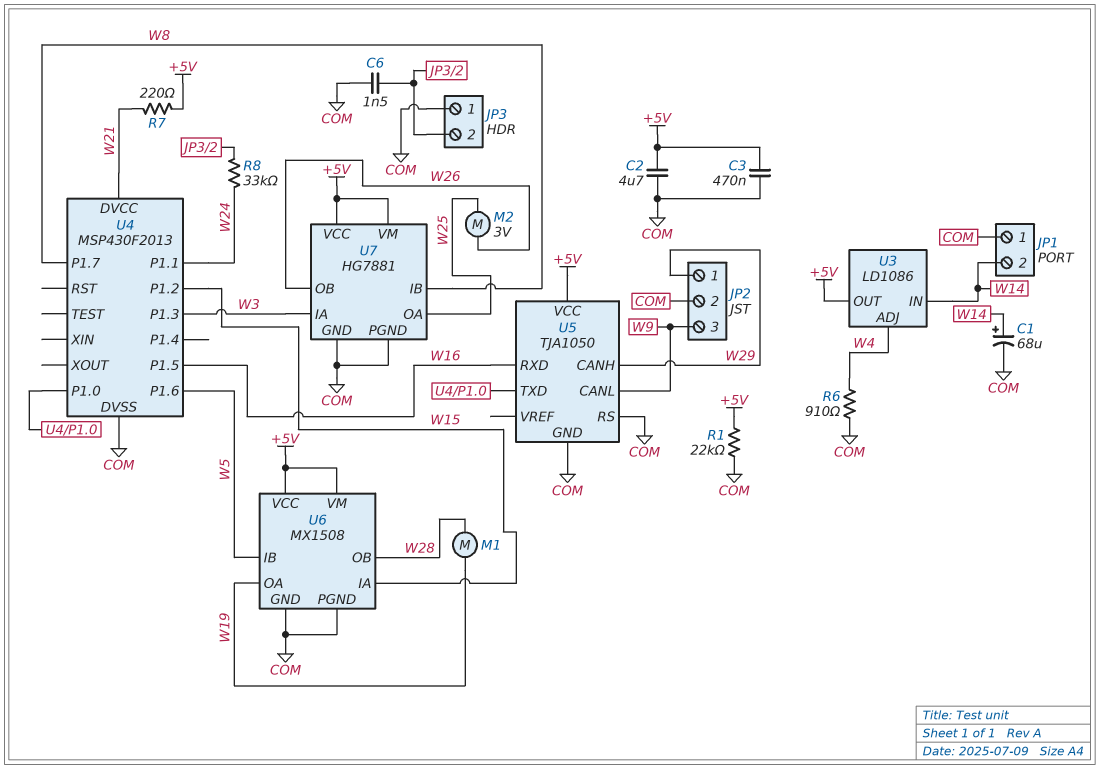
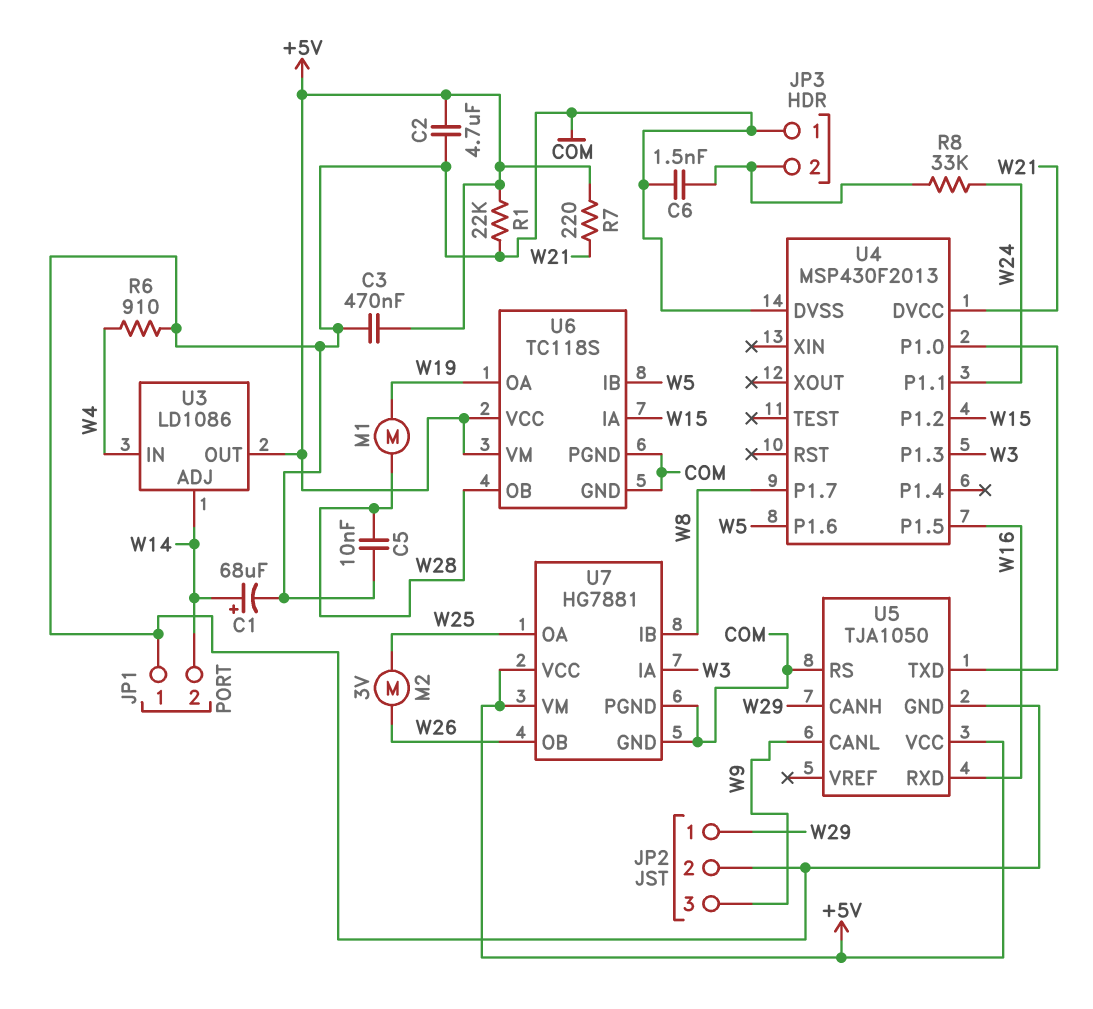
C5: none -> 10nF (COM, W28)
U3 pin ADJ: W4 -> W14
U3 pin IN: W14 -> W4
U6: MX1508 -> TC118S

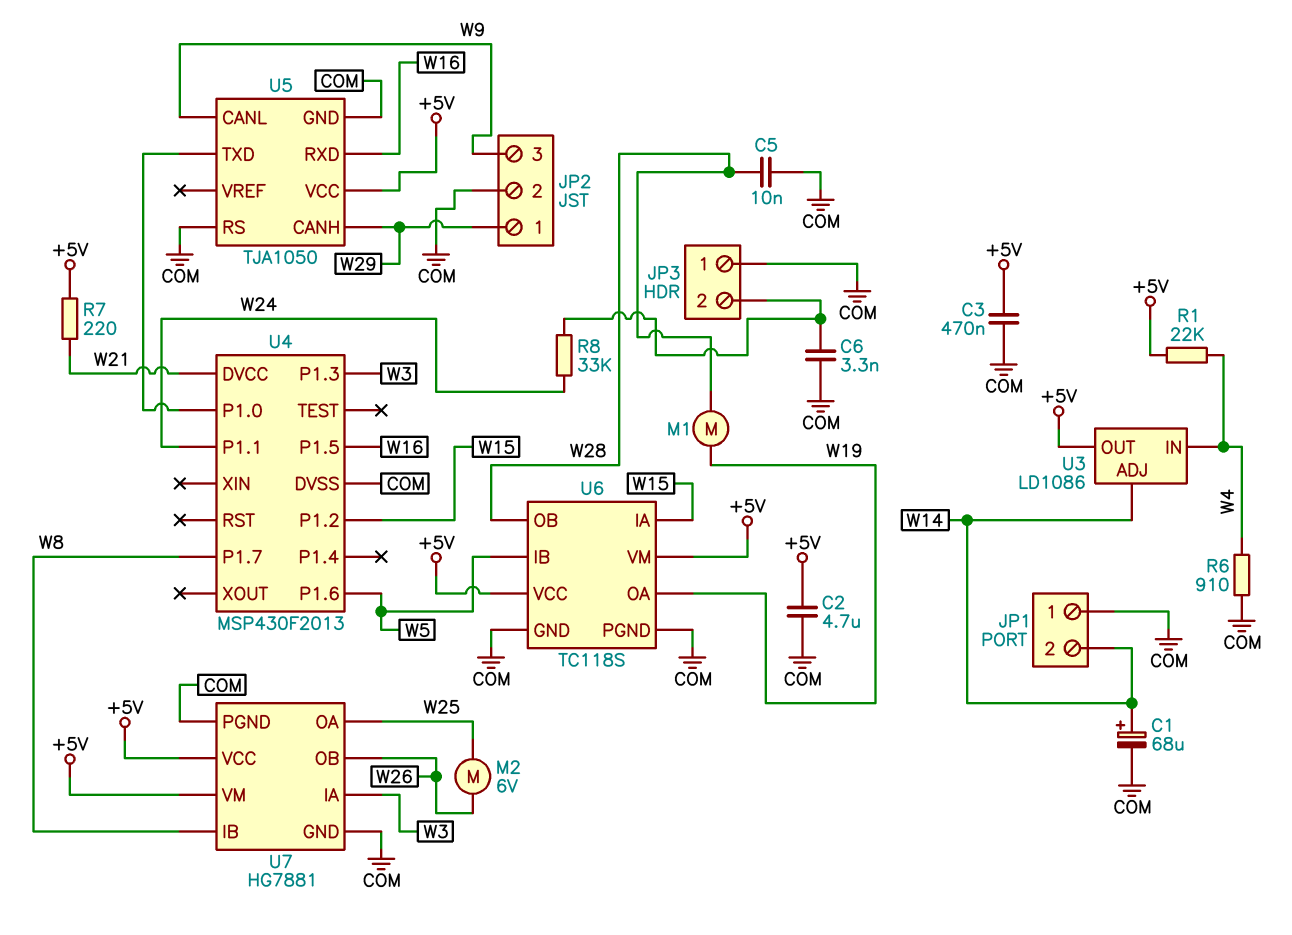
C6: 1.5nF (COM, JP3/2) -> 3.3nF (COM, JP3/2)
M2: motor 3V (W25, W26) -> motor 6V (W25, W26)
R1: 22k (+5V, COM) -> 22k (+5V, W4)

